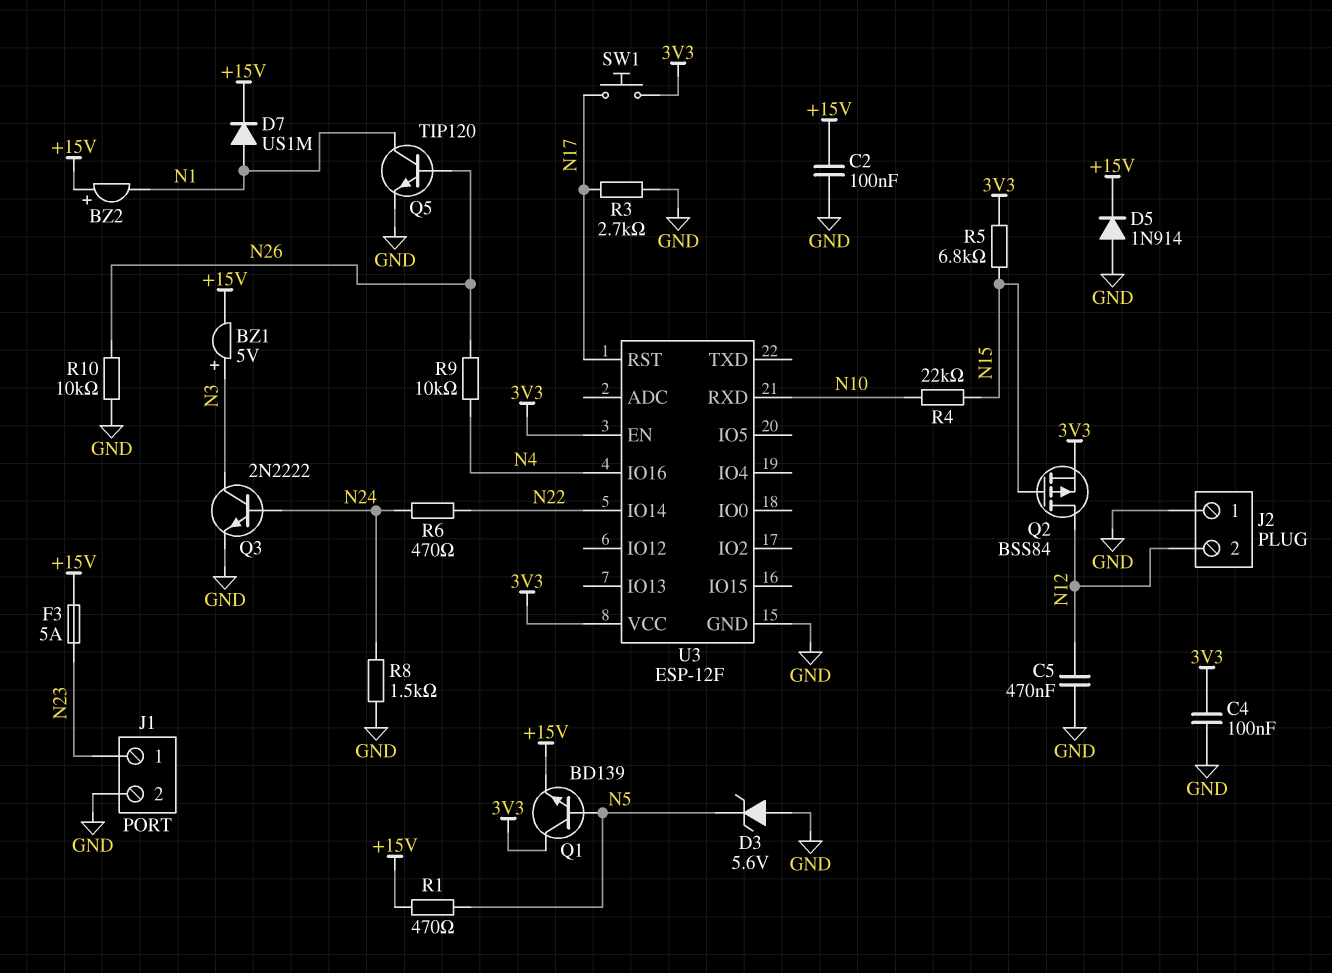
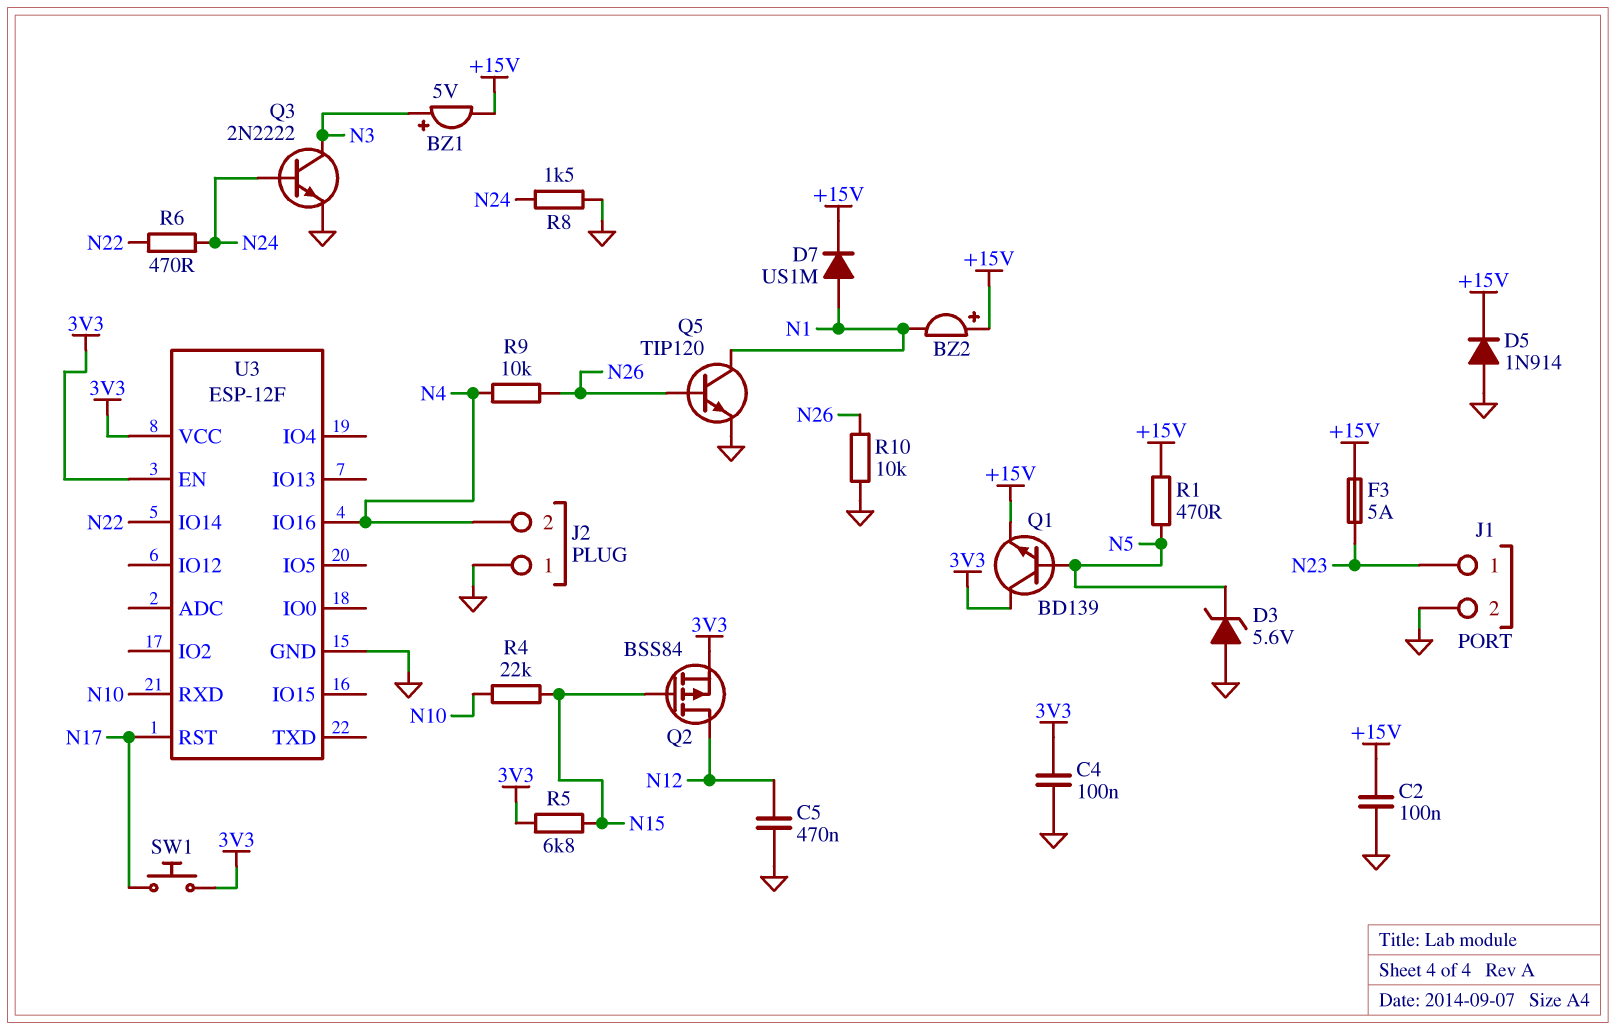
J2 pin 2: N12 -> N4
R3: 2.7k (GND, N17) -> none

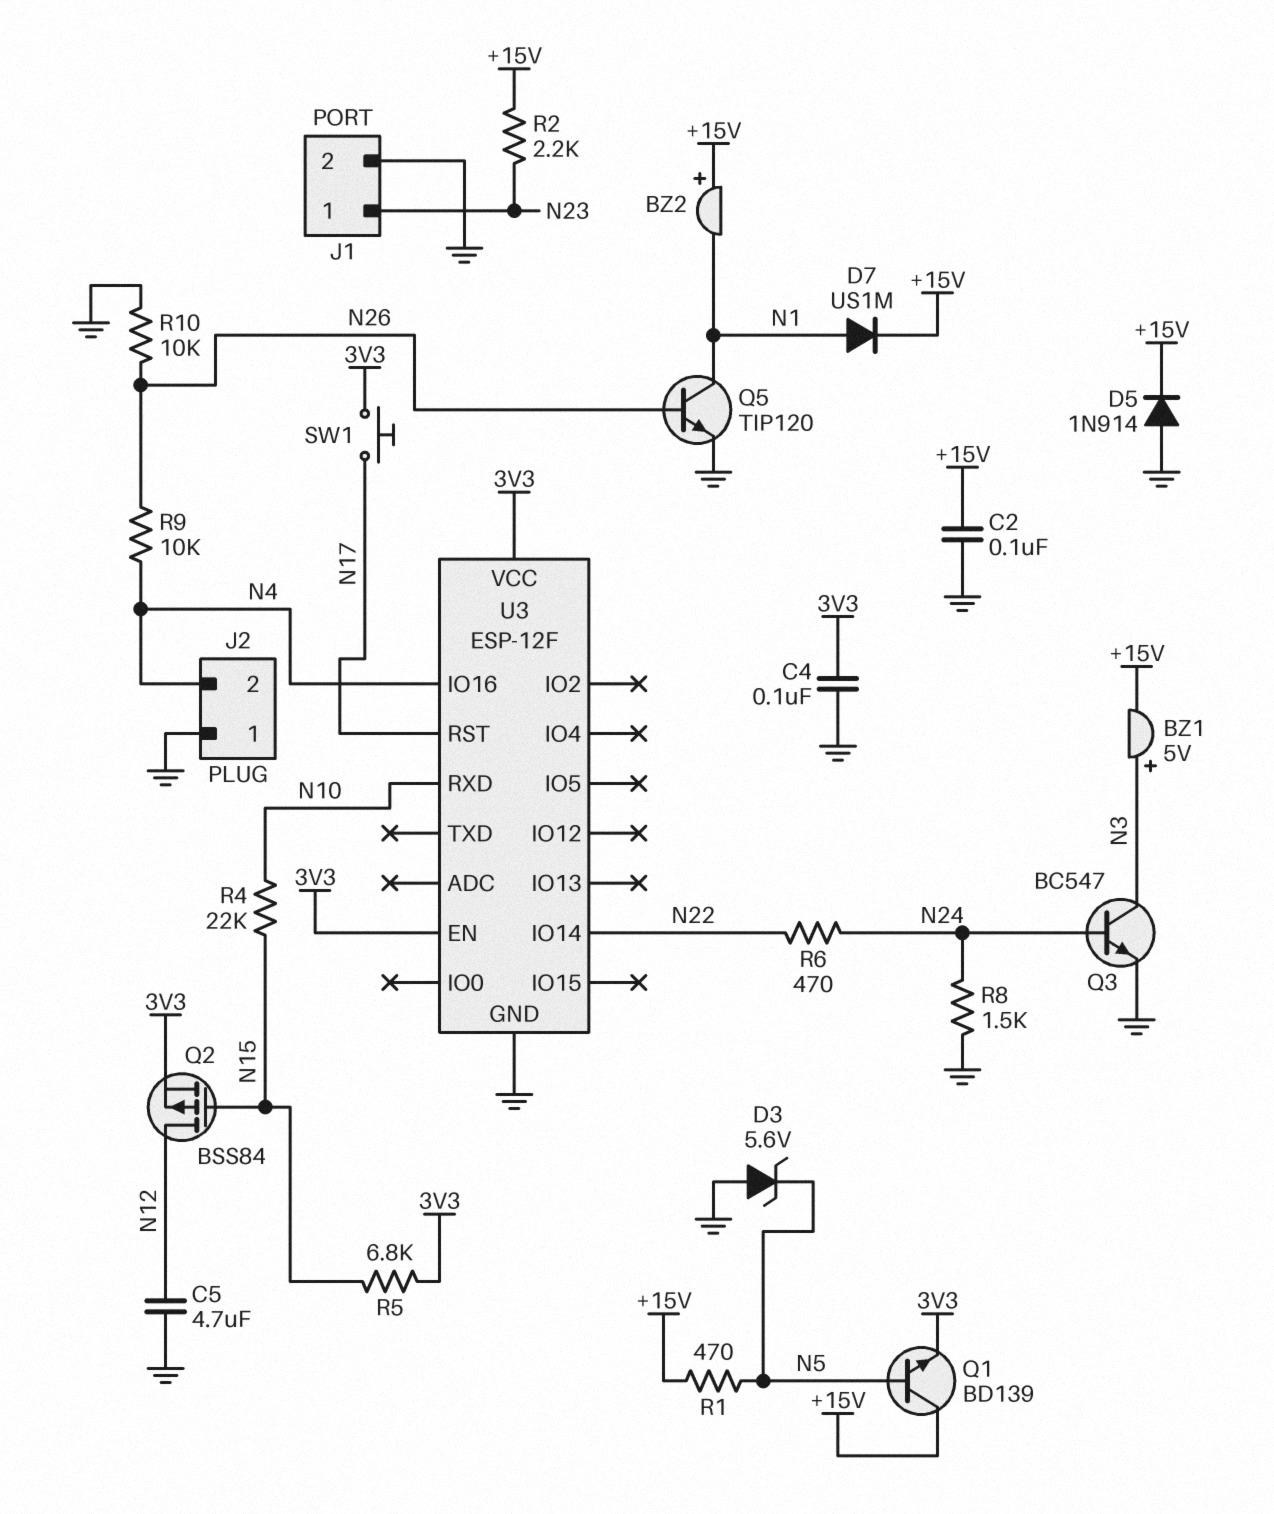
C5: 470nF (GND, N12) -> 4.7uF (GND, N12)
F3: 5A (+15V, N23) -> none
Q1: NPN BD139 (B N5, C 3V3, E +15V) -> NPN BD139 (B N5, C +15V, E 3V3)
Q3: NPN 2N2222 (B N24, C N3, E GND) -> NPN BC547 (B N24, C N3, E GND)
R2: none -> 2.2k (+15V, N23)

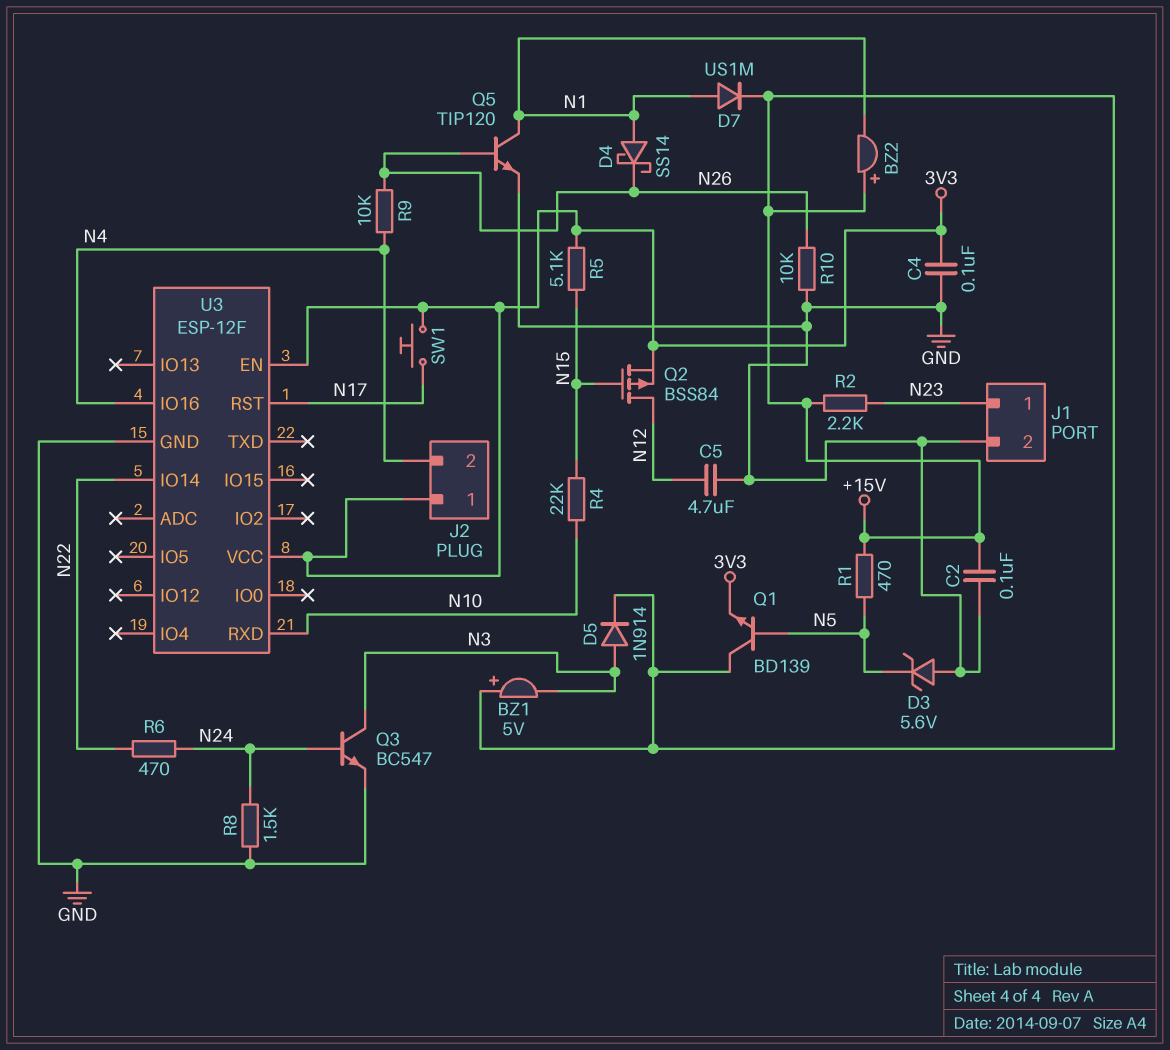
BZ1: buzzer 5V (plus N3, minus +15V) -> buzzer 5V (plus +15V, minus N3)
D4: none -> schottky SS14 (A N1, K N26)
D5: diode 1N914 (A GND, K +15V) -> diode 1N914 (A N3, K +15V)
J2 pin 1: GND -> 3V3
R5: 6.8k (3V3, N15) -> 5.1k (3V3, N15)

